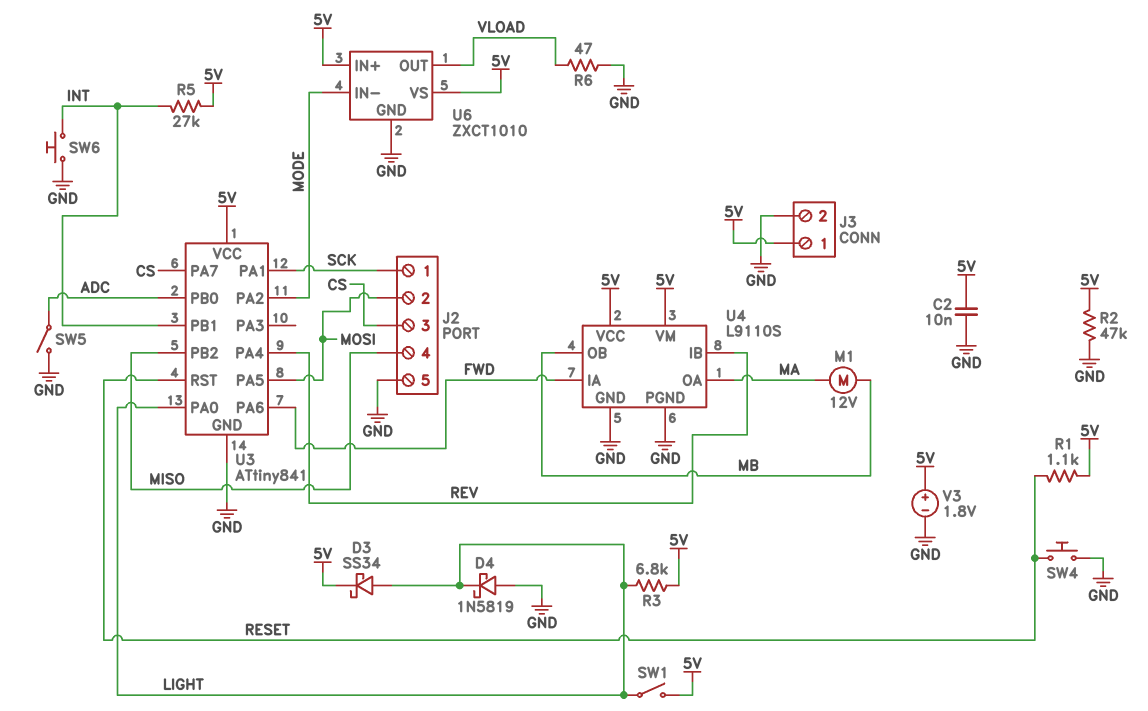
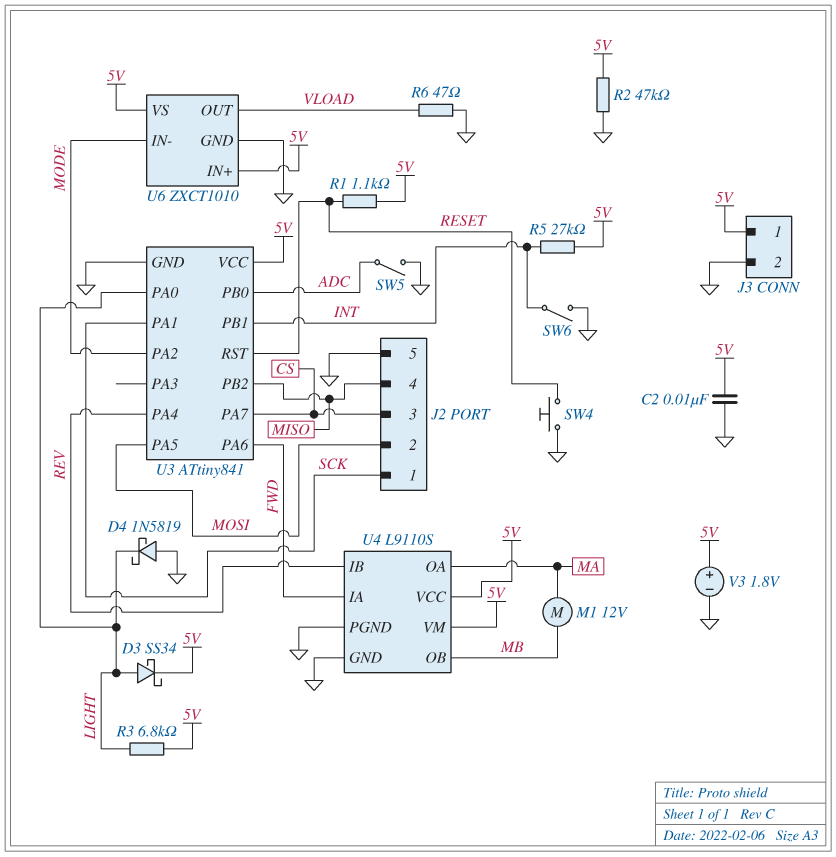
SW1: switch (5V, LIGHT) -> none
SW6: button (GND, INT) -> switch (GND, INT)

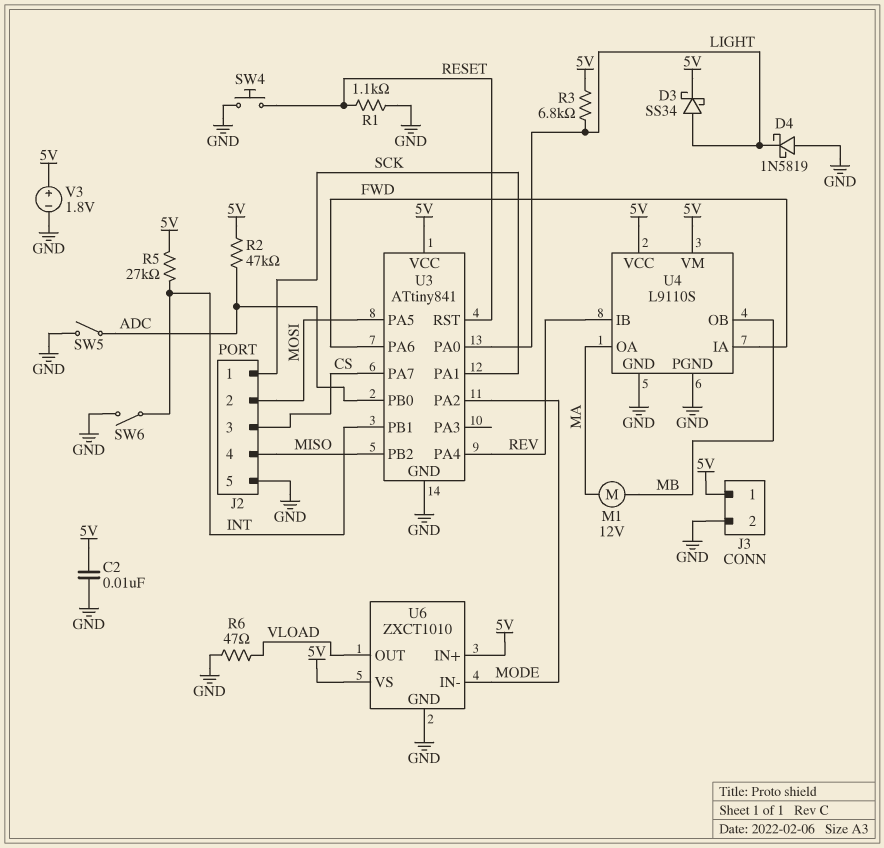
R1: 1.1k (5V, RESET) -> 1.1k (GND, RESET)
R2: 47k (5V, GND) -> 47k (5V, ADC)

